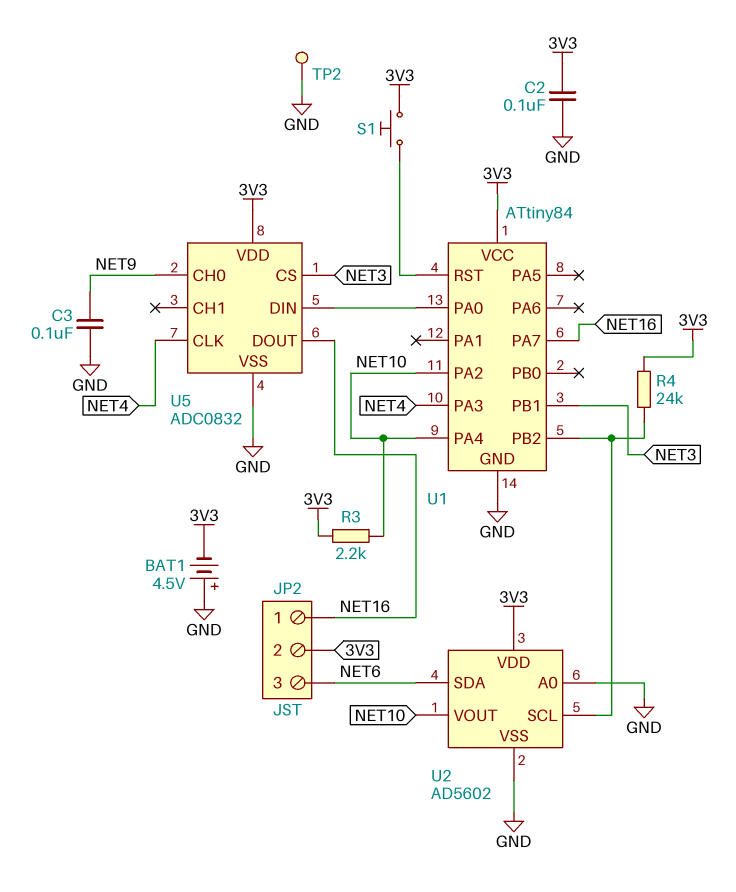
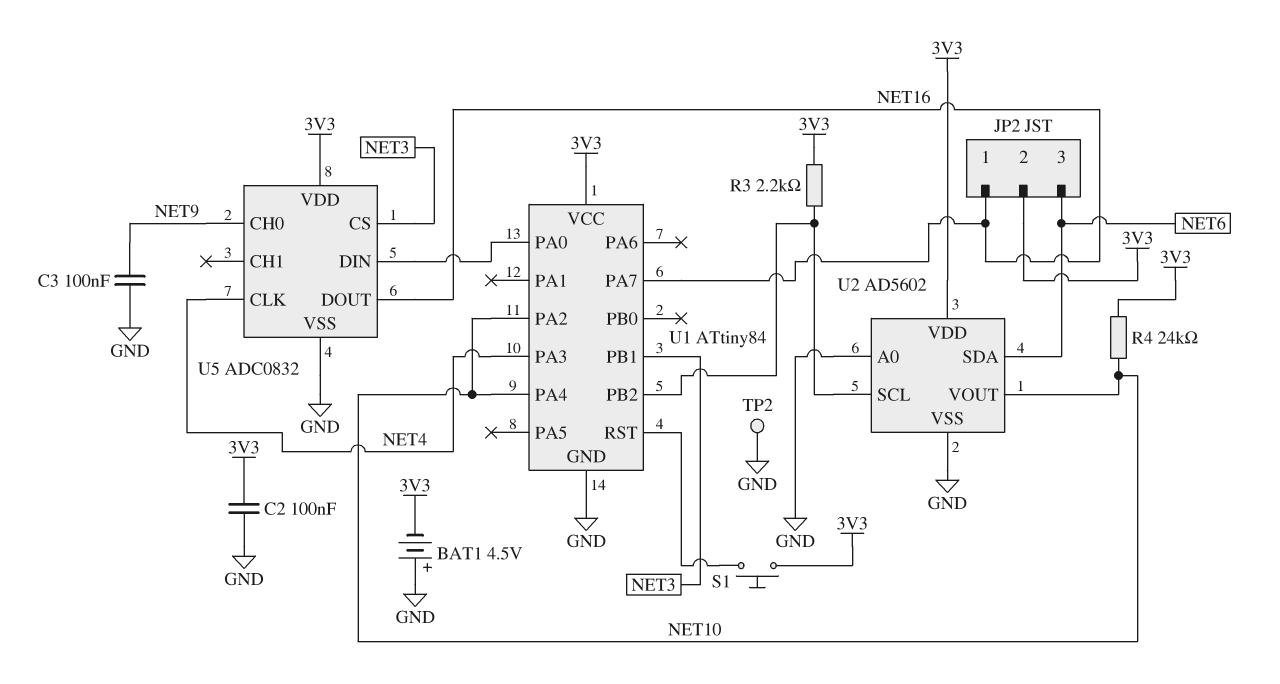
R3: 2.2k (3V3, NET10) -> 2.2k (3V3, U1/PB2)
R4: 24k (3V3, U1/PB2) -> 24k (3V3, NET10)

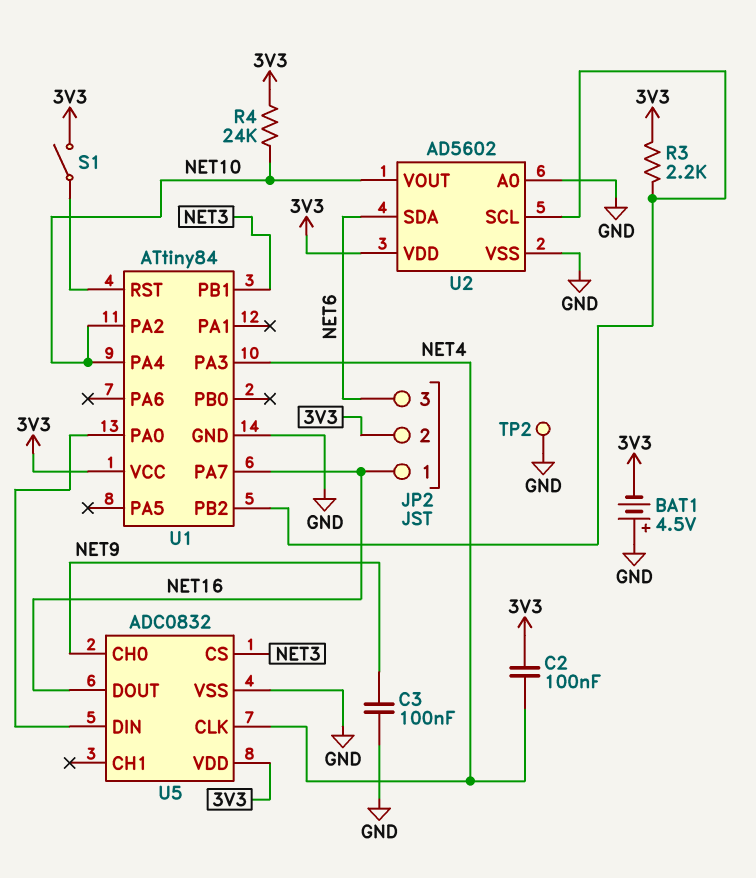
C2: 100nF (3V3, GND) -> 100nF (3V3, NET4)
S1: button (3V3, U1/RST) -> switch (3V3, U1/RST)

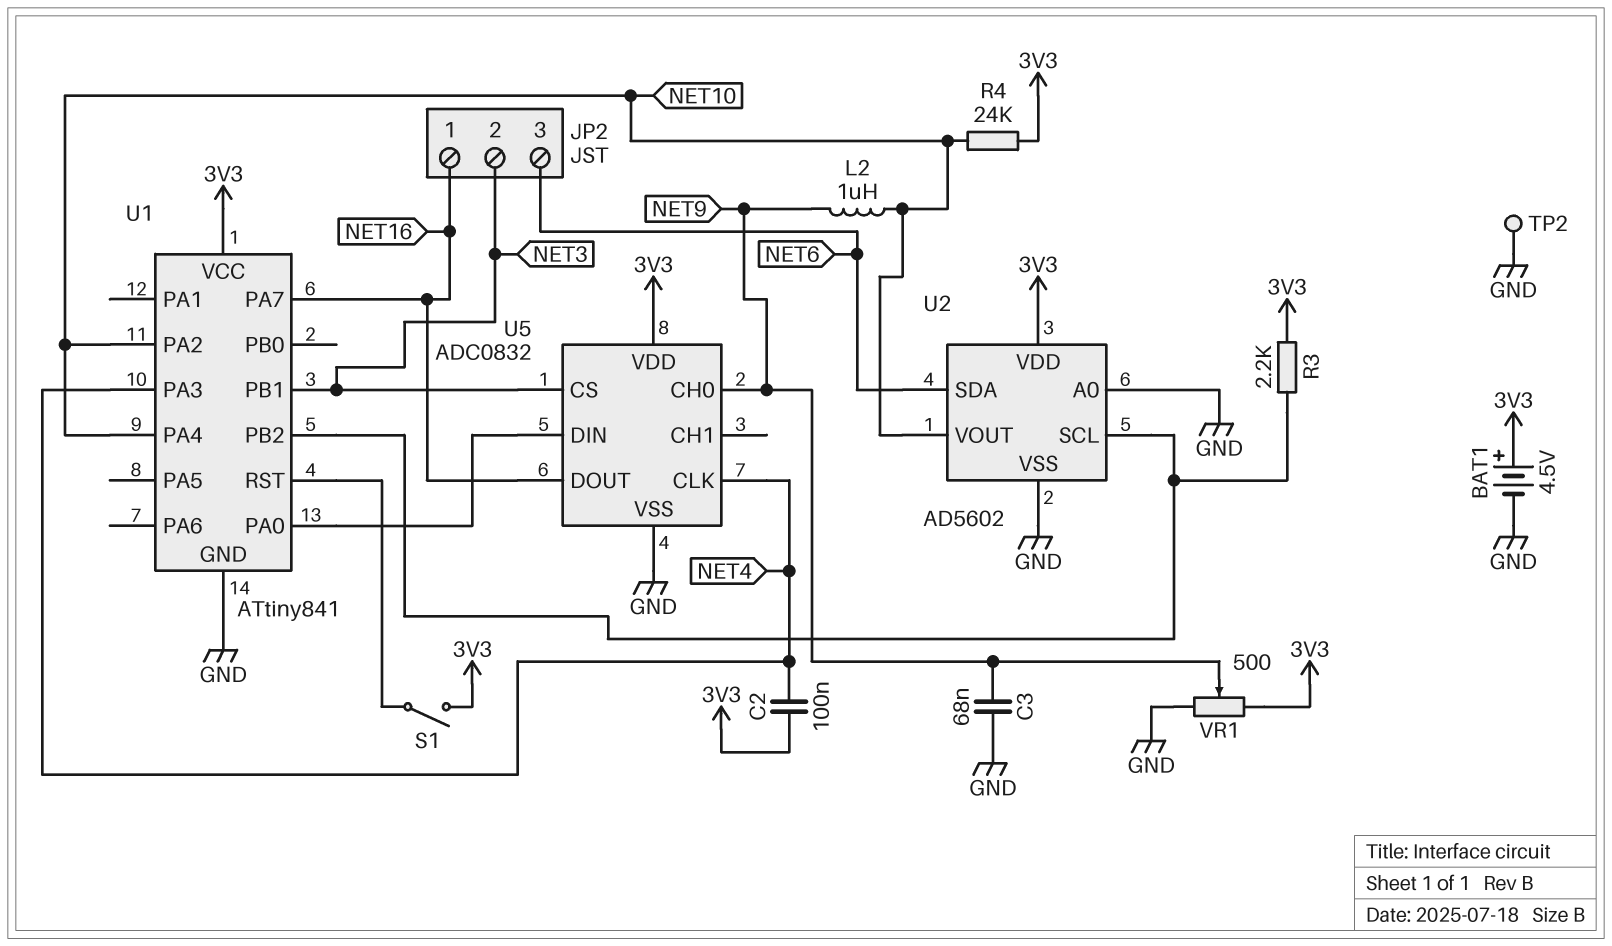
BAT1: 4.5V (plus GND, minus 3V3) -> 4.5V (plus 3V3, minus GND)
C3: 100nF (GND, NET9) -> 68nF (GND, NET9)
JP2 pin 2: 3V3 -> NET3
L2: none -> 1uH (NET9, NET10)
U1: ATtiny84 -> ATtiny841
VR1: none -> 500 (3V3, GND, wiper NET9)

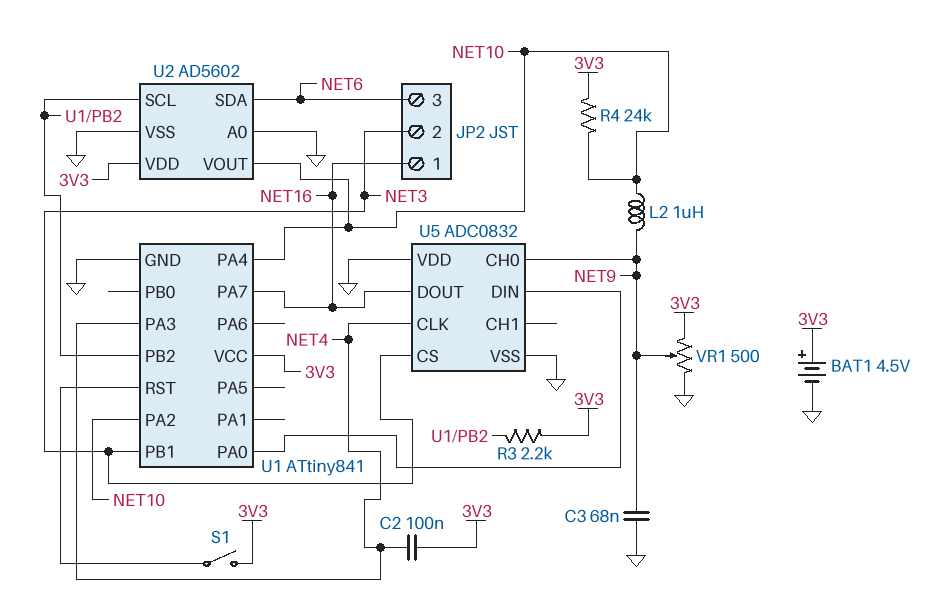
TP2: test point (GND) -> none
U5 pin VDD: 3V3 -> GND

